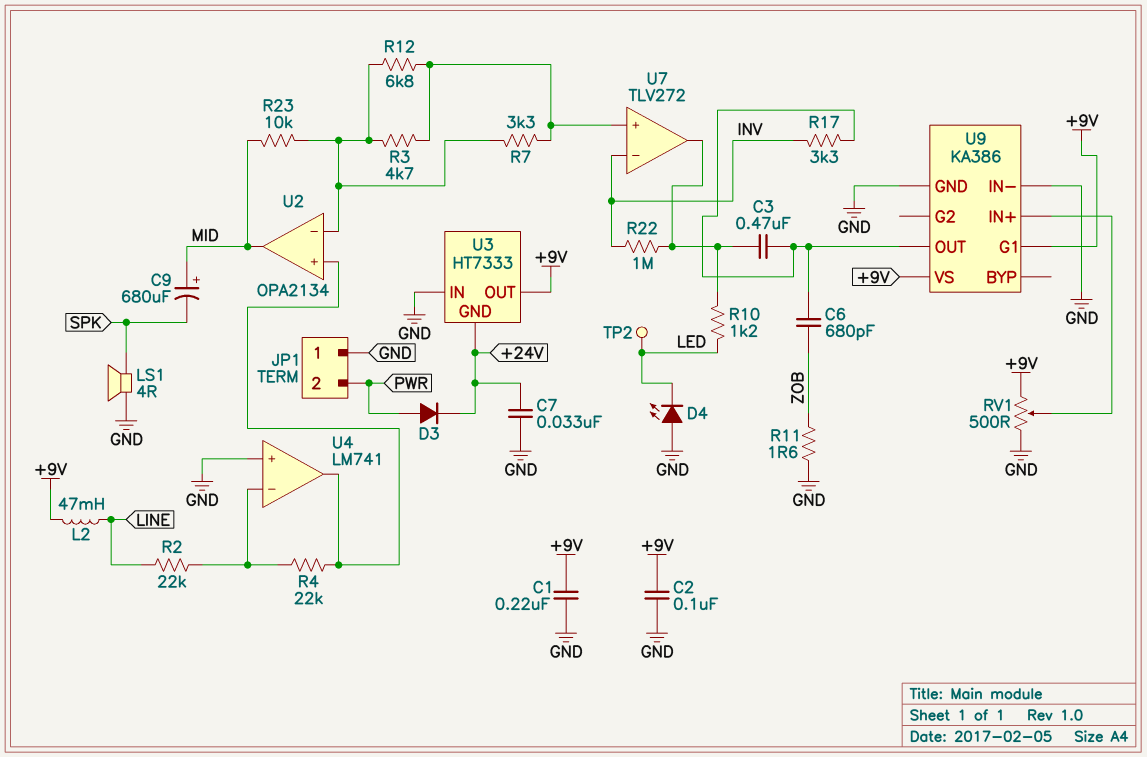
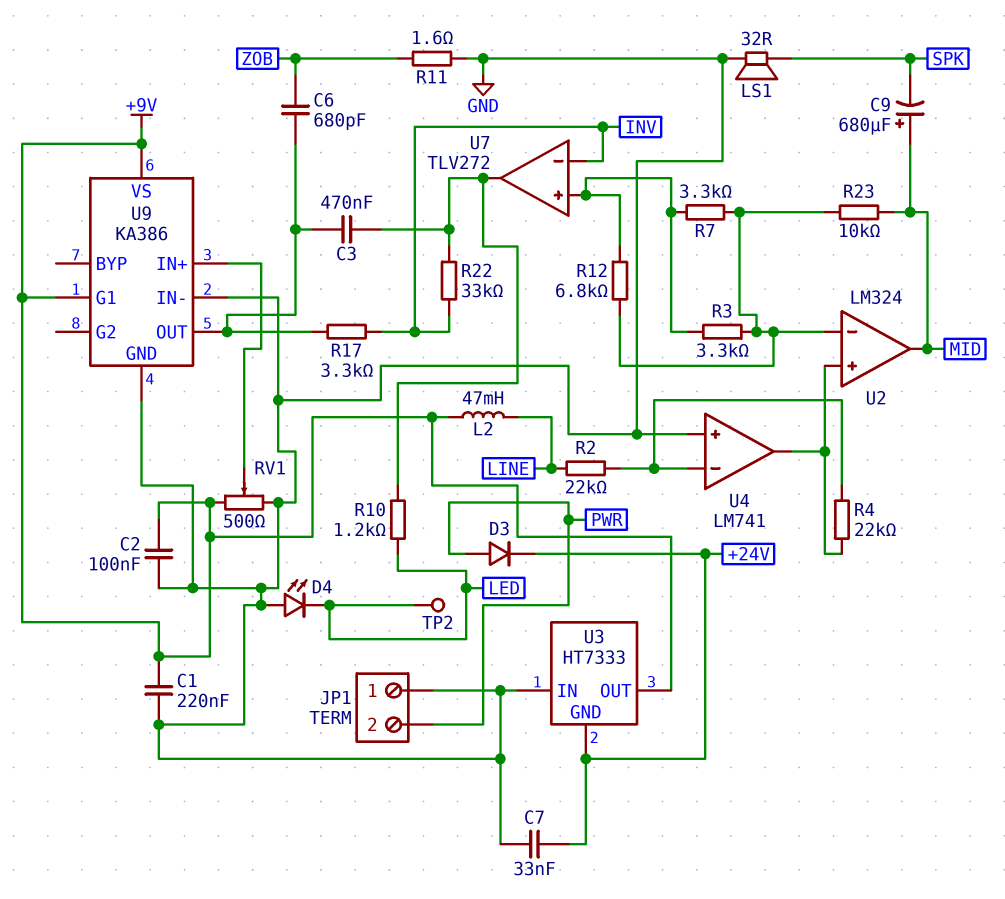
LS1: speaker 4R (GND, SPK) -> speaker 32R (GND, SPK)
R3: 4.7k (U2/in-, U7/in+) -> 3.3k (U2/in-, U7/in+)
R22: 1M (INV, U7/out) -> 33k (INV, U7/out)
U2: OPA2134 -> LM324

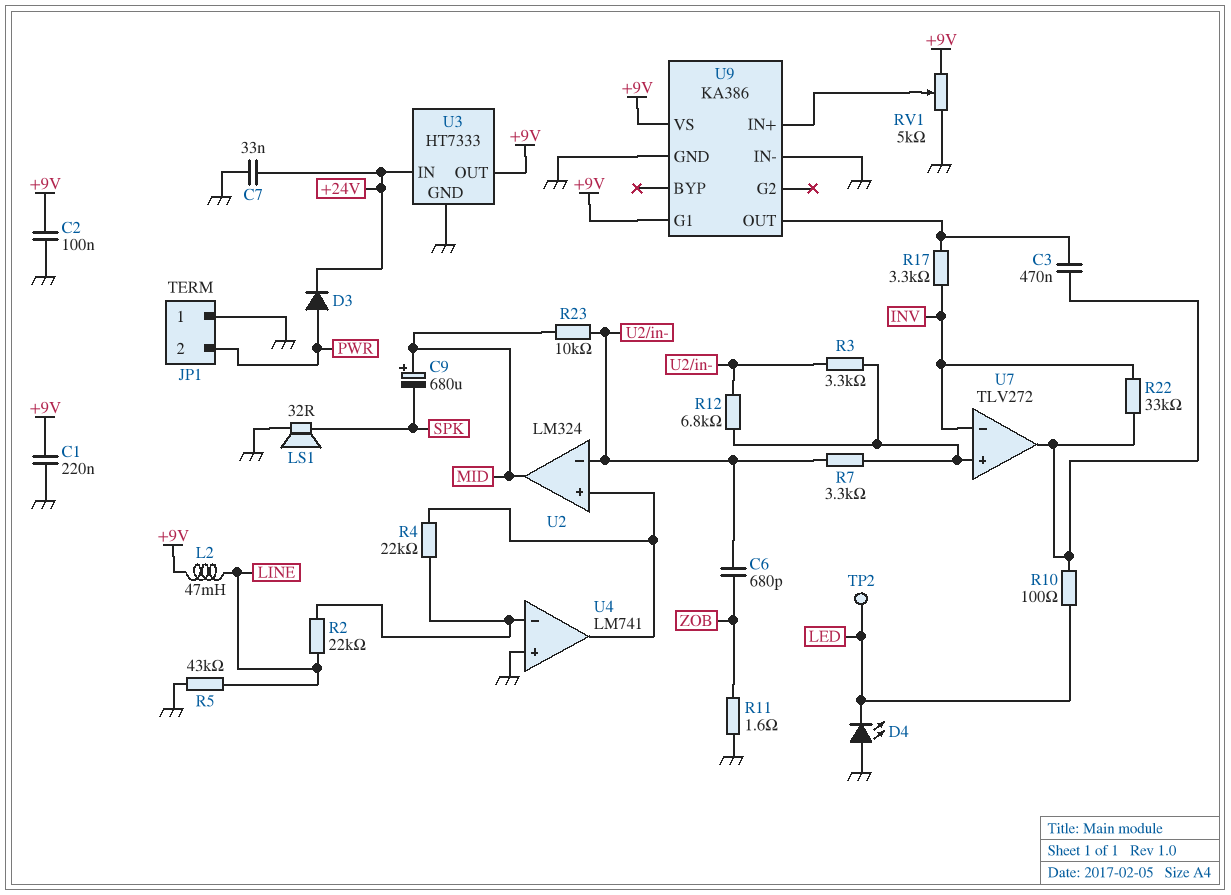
C6: 680pF (U9/OUT, ZOB) -> 680pF (U2/in-, ZOB)
R5: none -> 43k (GND, LINE)
R10: 1.2k (LED, U7/out) -> 100 (LED, U7/out)
RV1: 500 (+9V, GND, wiper U9/IN+) -> 5k (+9V, GND, wiper U9/IN+)
U3 pin GND: +24V -> GND
U3 pin IN: GND -> +24V

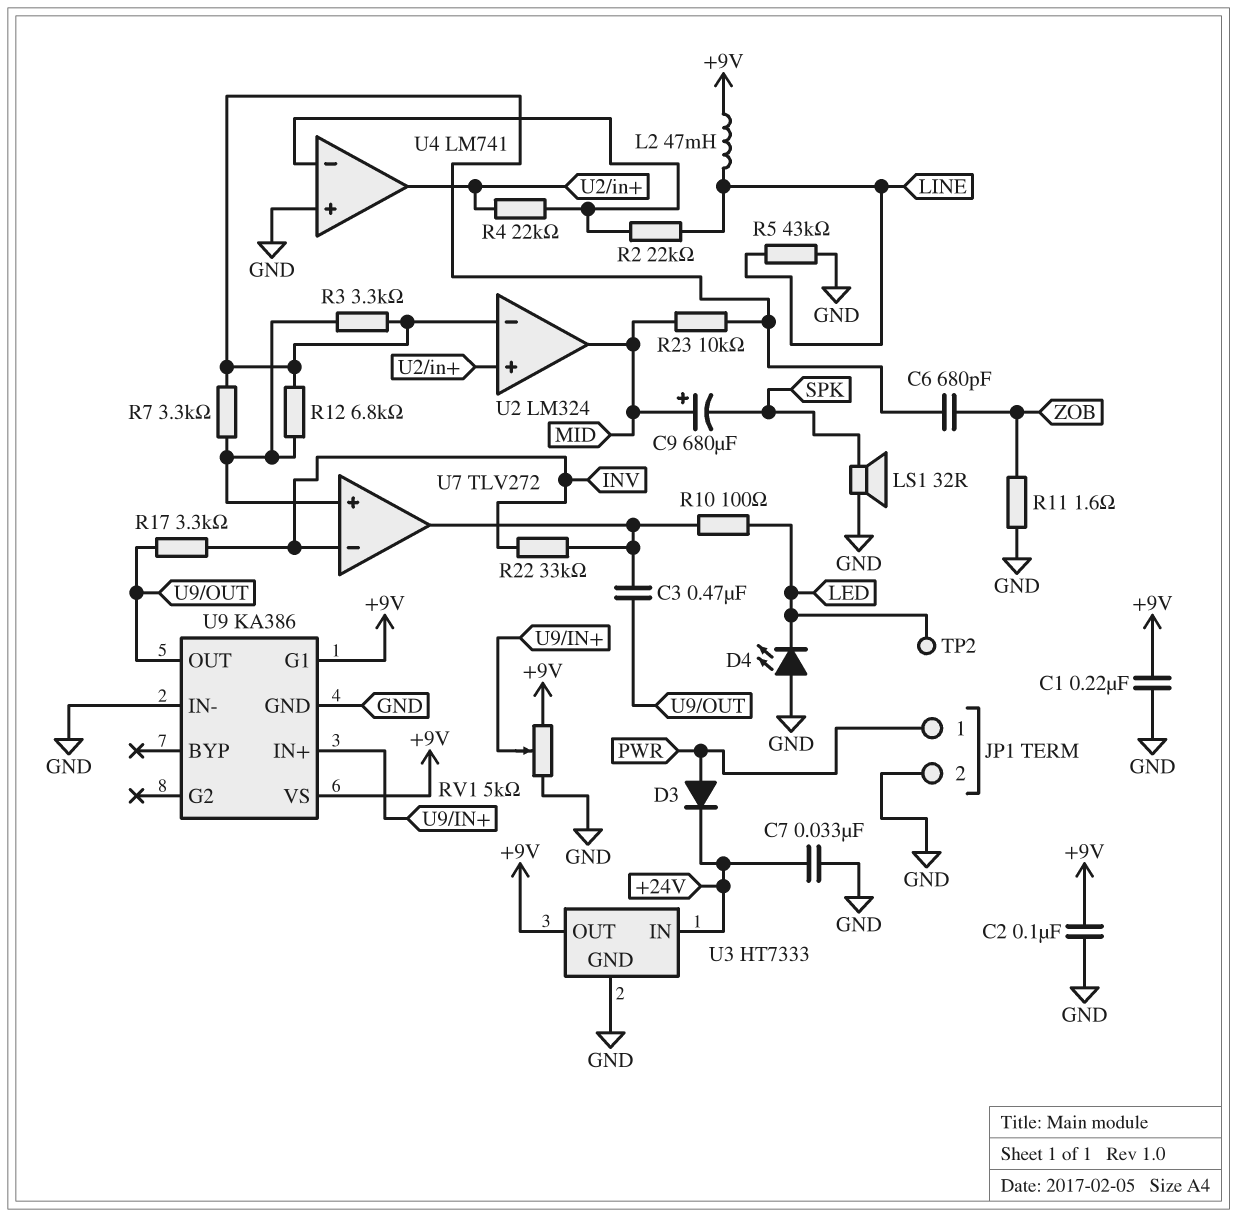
JP1 pin 1: GND -> PWR
JP1 pin 2: PWR -> GND

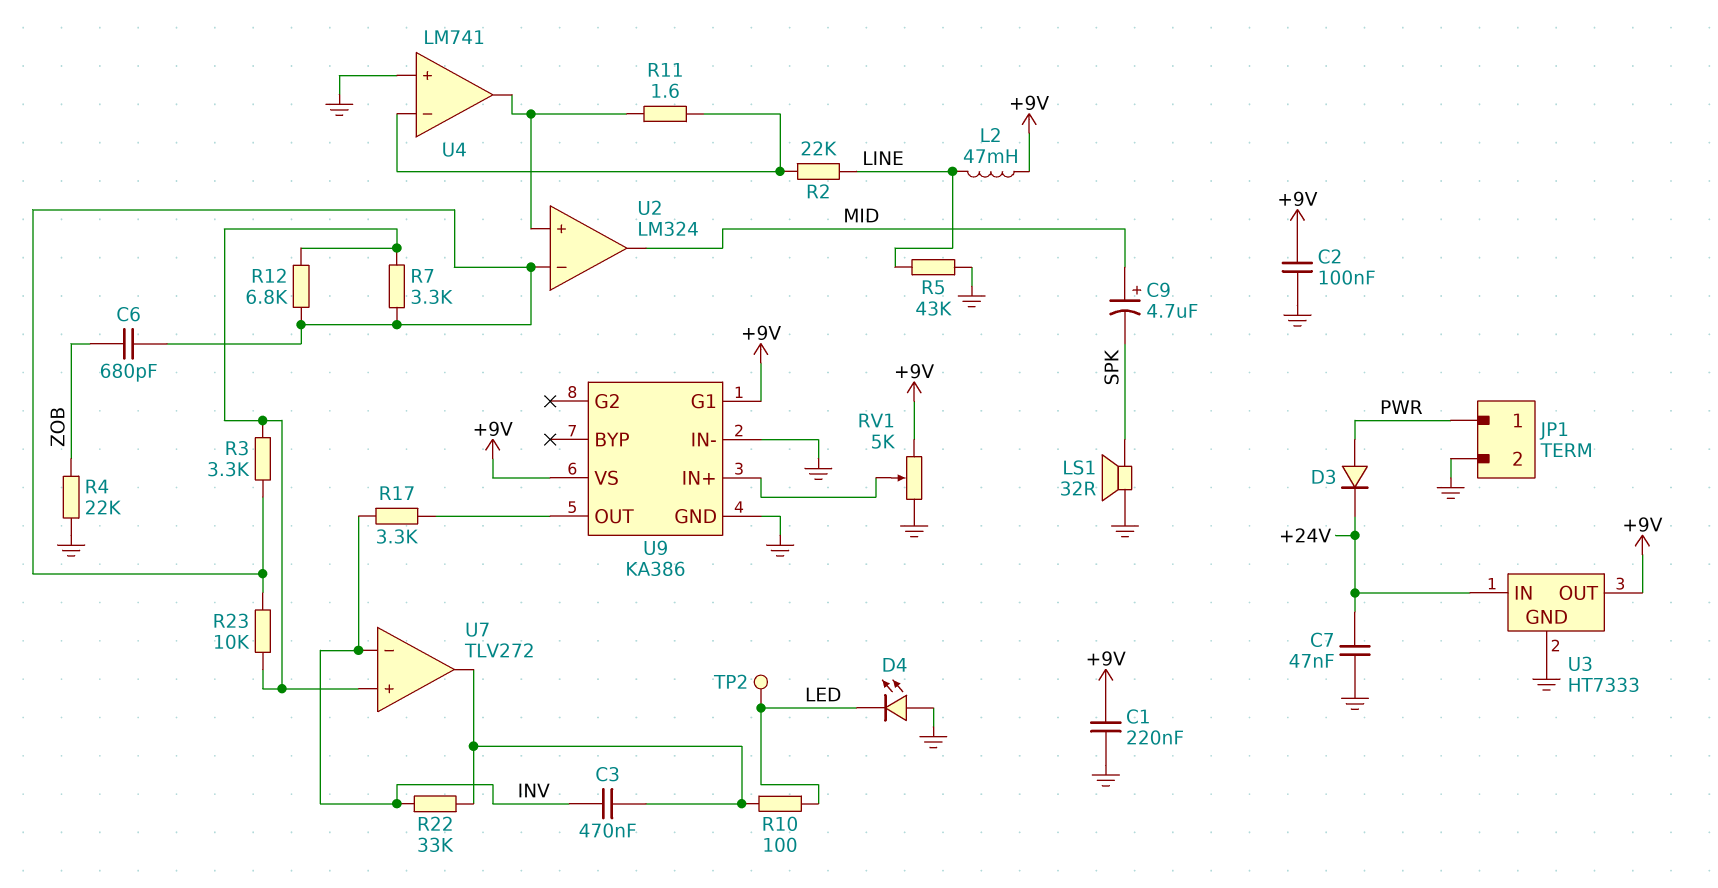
C3: 470nF (U7/out, U9/OUT) -> 470nF (INV, U7/out)
C7: 33nF (+24V, GND) -> 47nF (+24V, GND)
C9: 680uF (plus MID, minus SPK) -> 4.7uF (plus MID, minus SPK)
R4: 22k (U2/in+, U4/in-) -> 22k (GND, ZOB)
R11: 1.6 (GND, ZOB) -> 1.6 (U2/in+, U4/in-)
R23: 10k (MID, U2/in-) -> 10k (U2/in-, U7/in+)

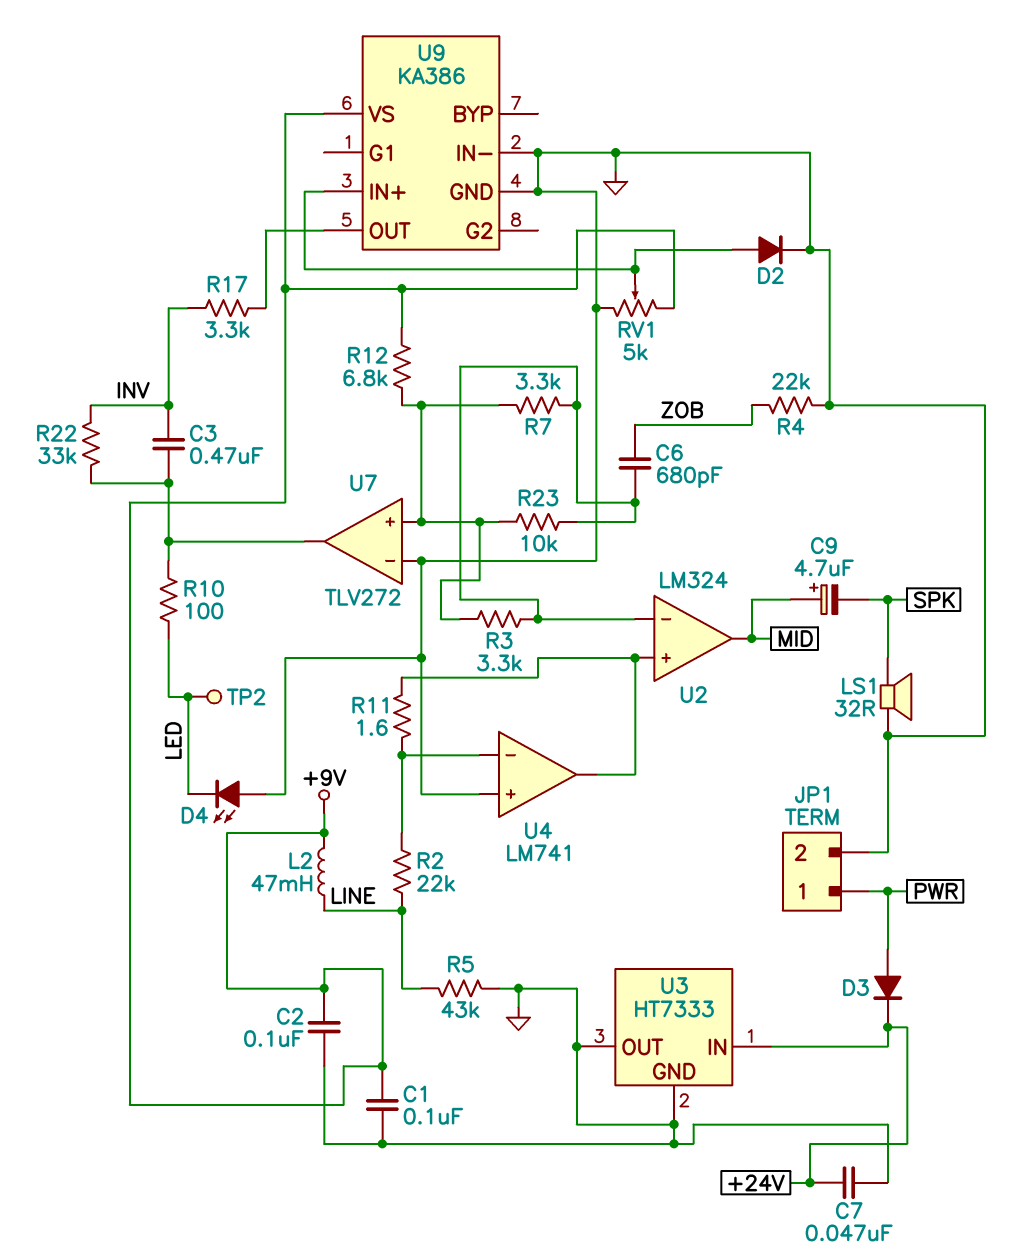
C1: 220nF (+9V, GND) -> 100nF (+9V, GND)
D2: none -> diode (A U9/IN+, K GND)
R12: 6.8k (U2/in-, U7/in+) -> 6.8k (+9V, U7/in+)
U3 pin OUT: +9V -> GND
U7 pin in-: INV -> GND
U9 pin G1: +9V -> none

